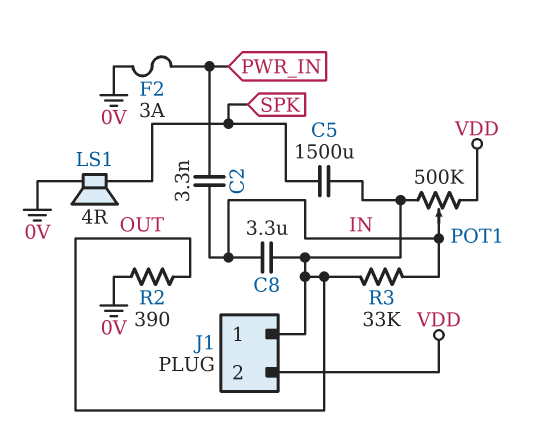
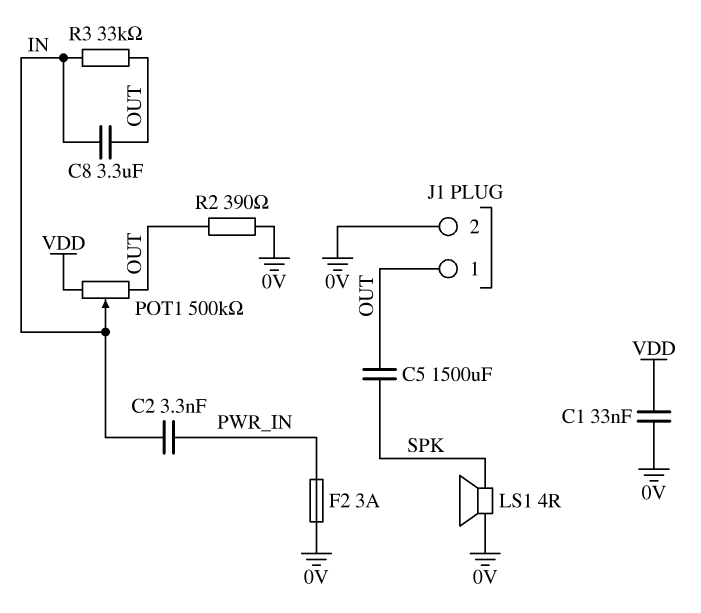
C1: none -> 33nF (0V, VDD)
J1 pin 2: VDD -> 0V

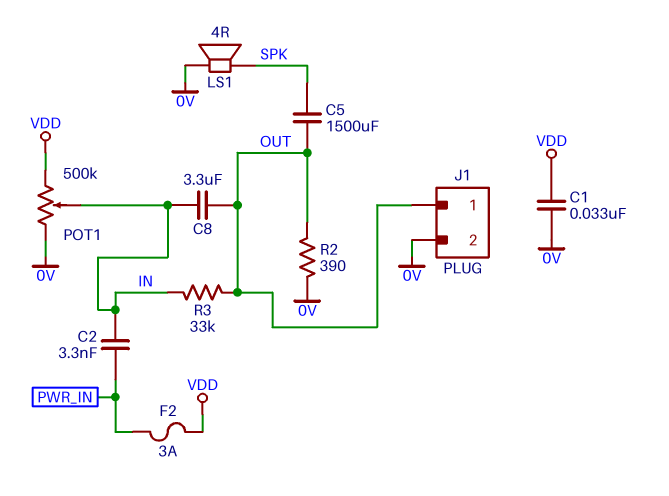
F2: 3A (0V, PWR_IN) -> 3A (PWR_IN, VDD)
POT1: 500k (OUT, VDD, wiper IN) -> 500k (0V, VDD, wiper IN)

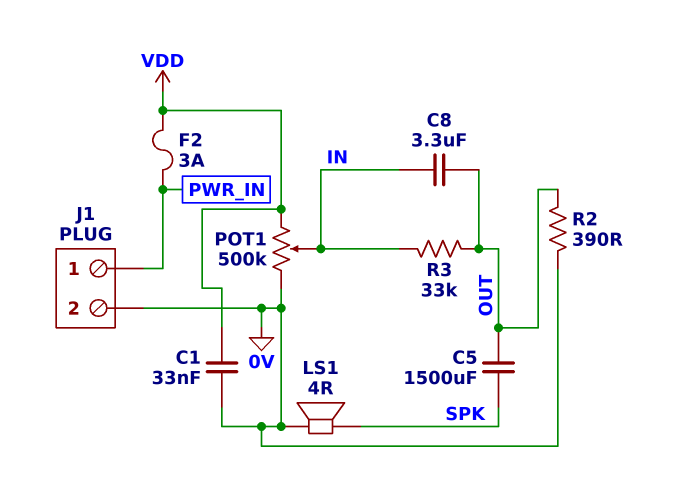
C2: 3.3nF (IN, PWR_IN) -> none
J1 pin 1: OUT -> PWR_IN

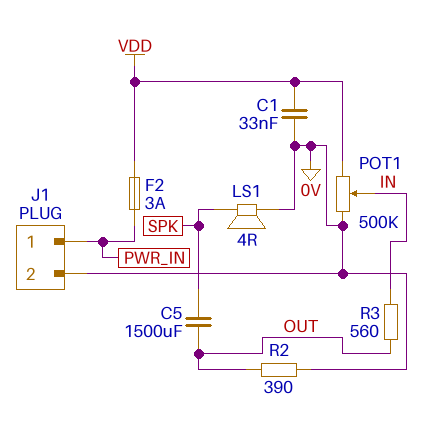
C8: 3.3uF (IN, OUT) -> none
R3: 33k (IN, OUT) -> 560 (IN, OUT)

